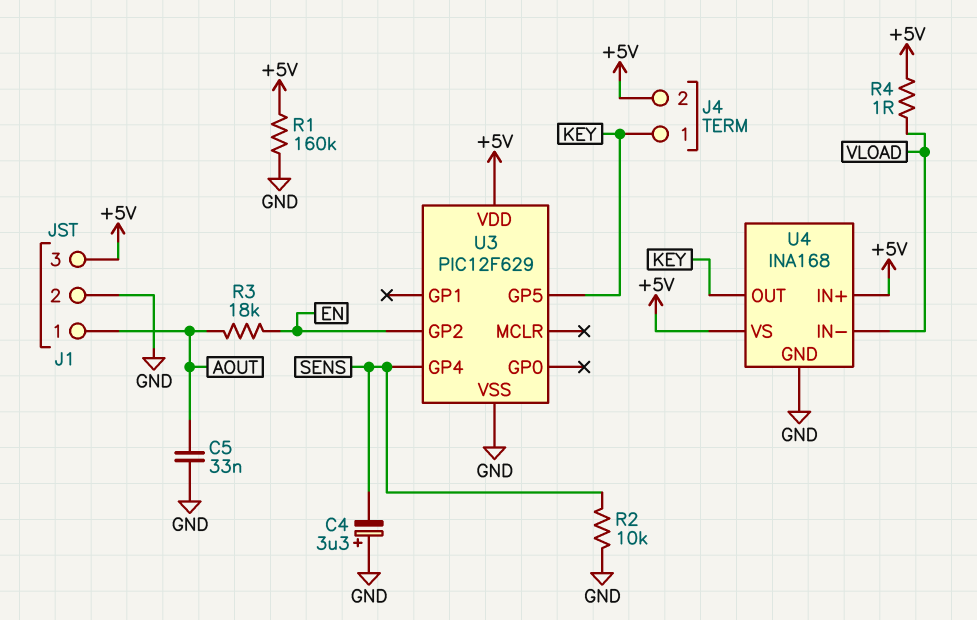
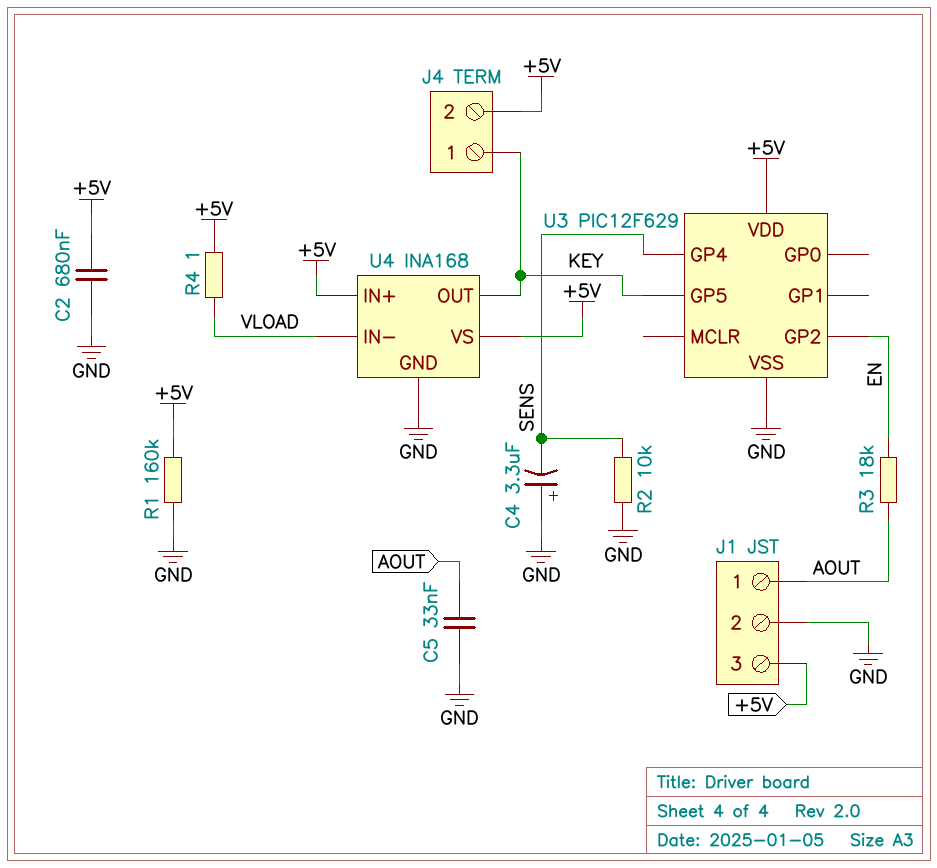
C2: none -> 680nF (+5V, GND)

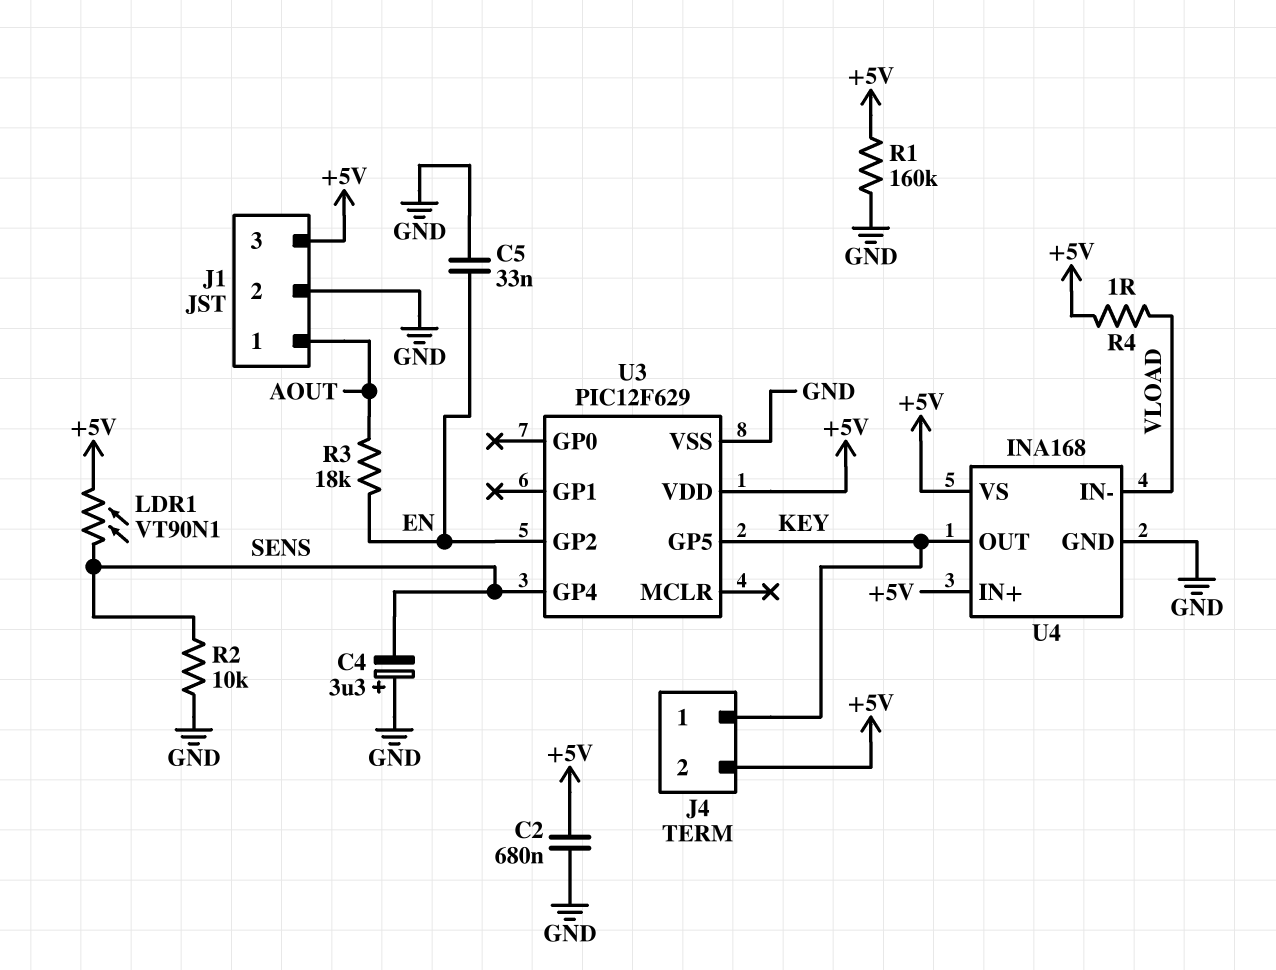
C5: 33nF (AOUT, GND) -> 33nF (EN, GND)
LDR1: none -> VT90N1 (+5V, SENS)

